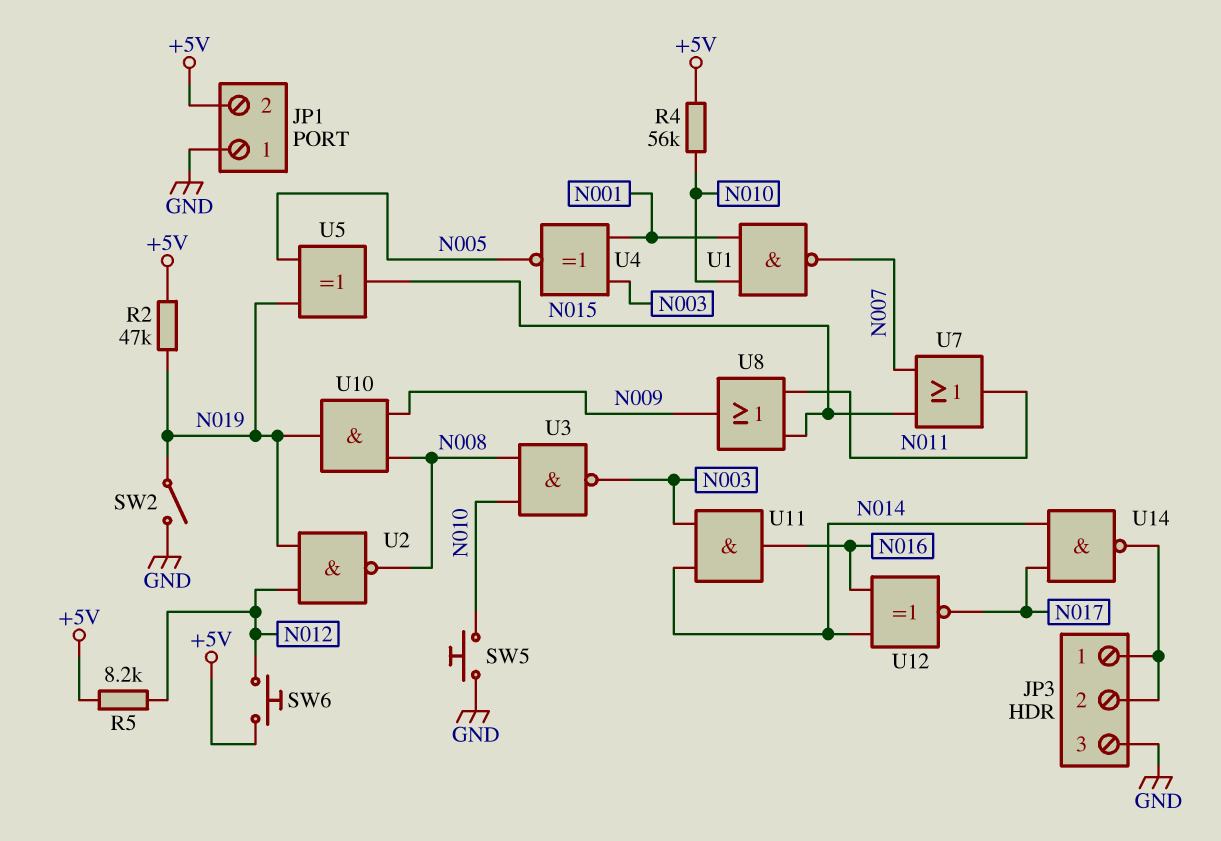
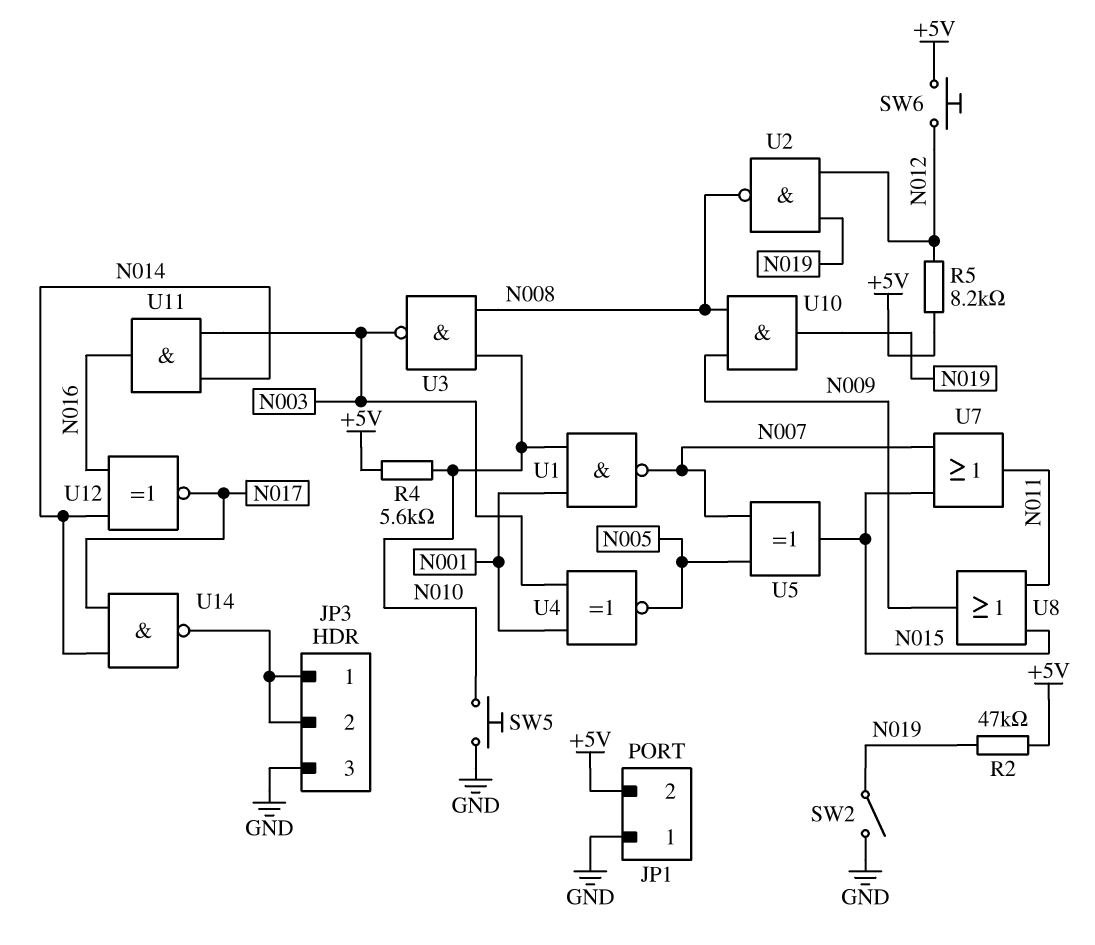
R4: 56k (+5V, N010) -> 5.6k (+5V, N010)
U5: XOR (in N005, in N019, out N015) -> XOR (in N005, in N007, out N015)

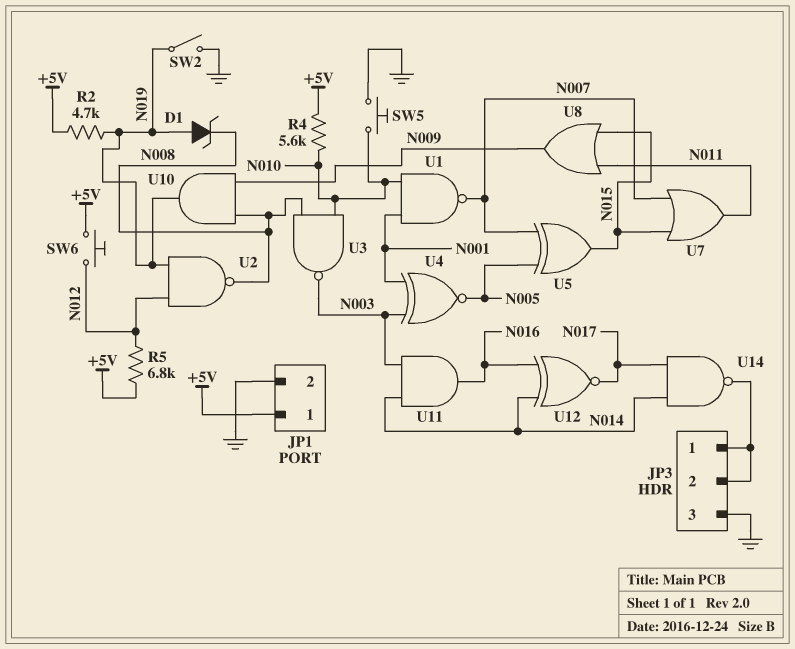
D1: none -> zener (A N019, K N008)
JP1 pin 1: GND -> +5V
JP1 pin 2: +5V -> GND
R2: 47k (+5V, N019) -> 4.7k (+5V, N019)
R5: 8.2k (+5V, N012) -> 6.8k (+5V, N012)

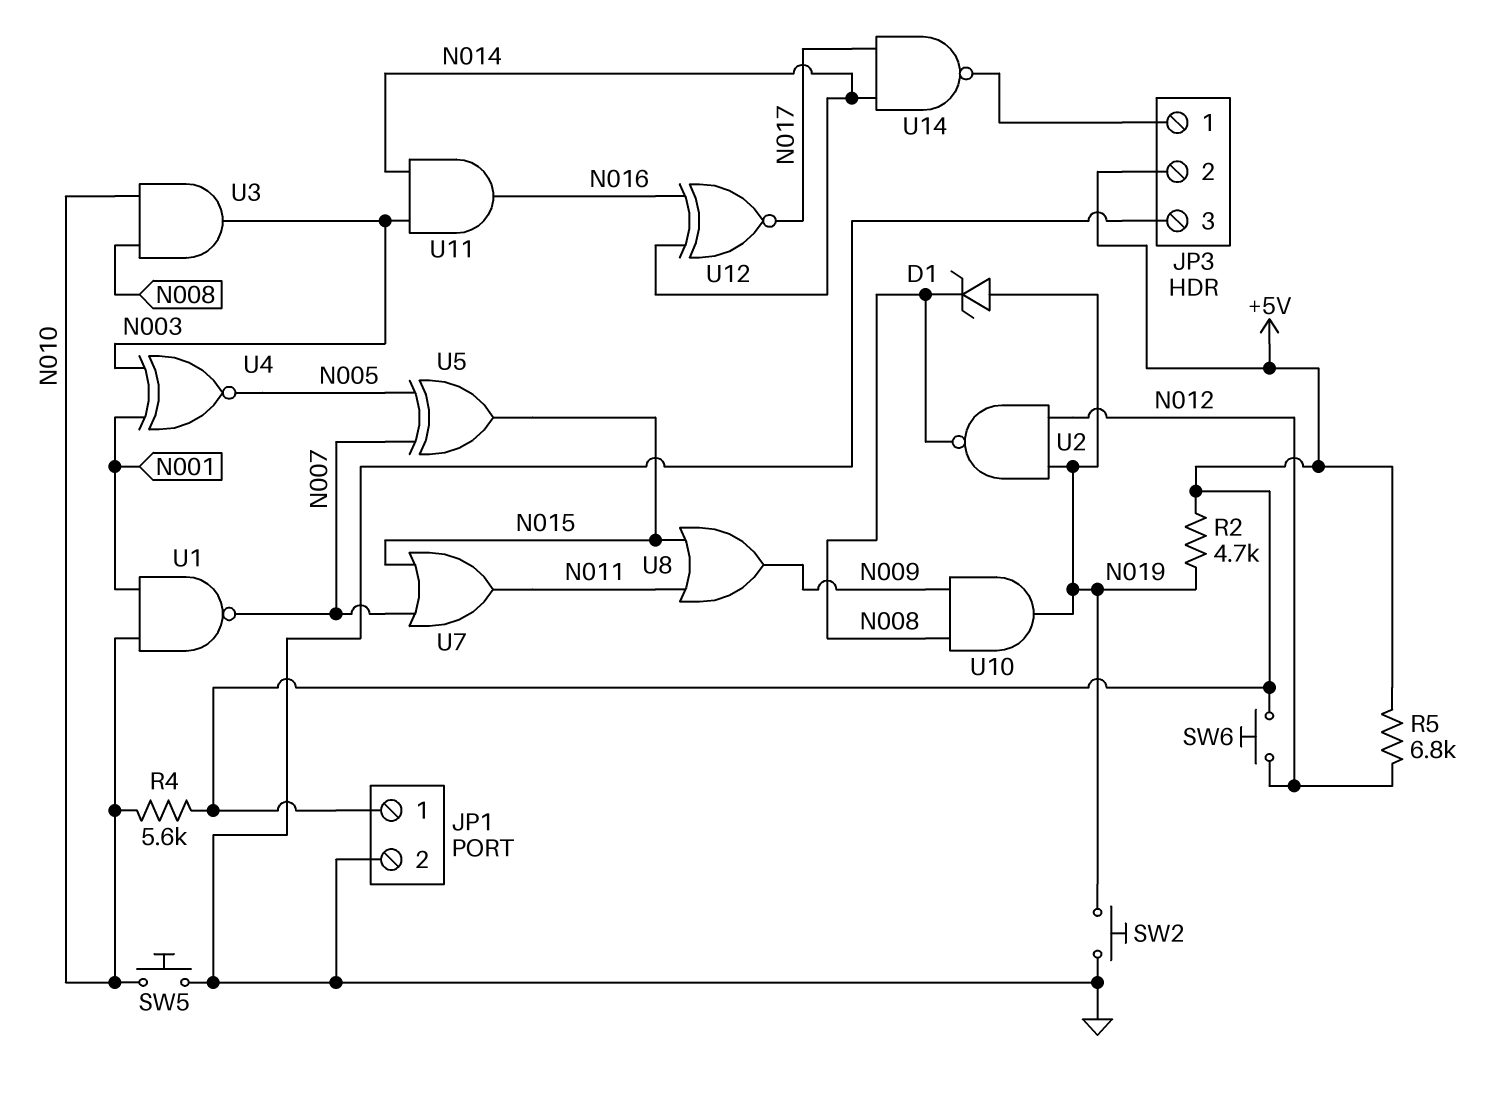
JP3 pin 2: JP3/1 -> +5V
SW2: switch (GND, N019) -> button (GND, N019)
U3: NAND (in N008, in N010, out N003) -> AND (in N008, in N010, out N003)

